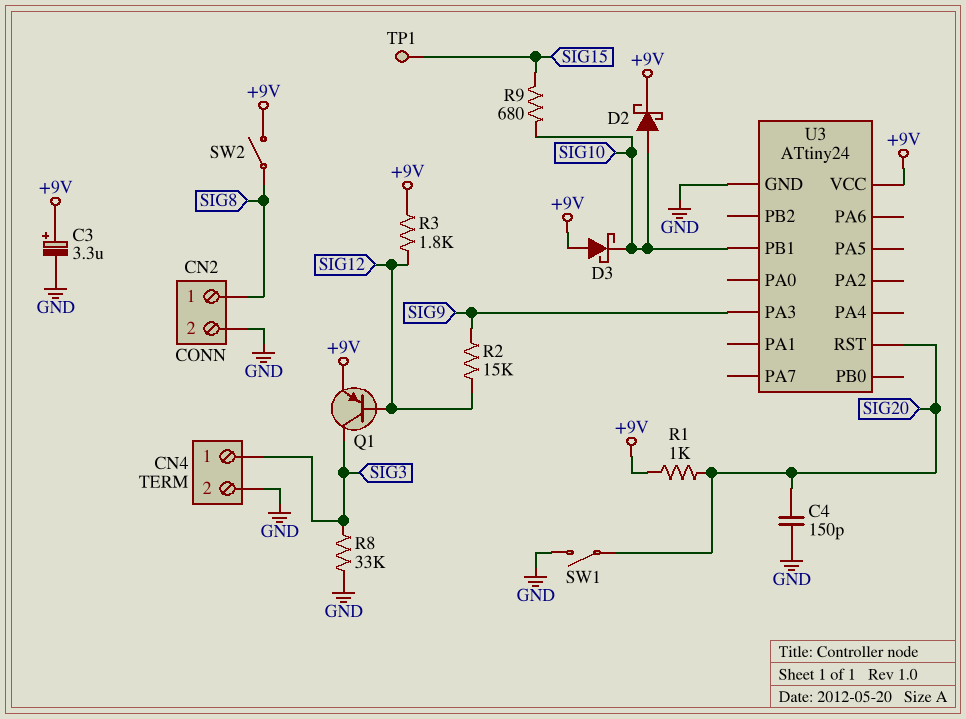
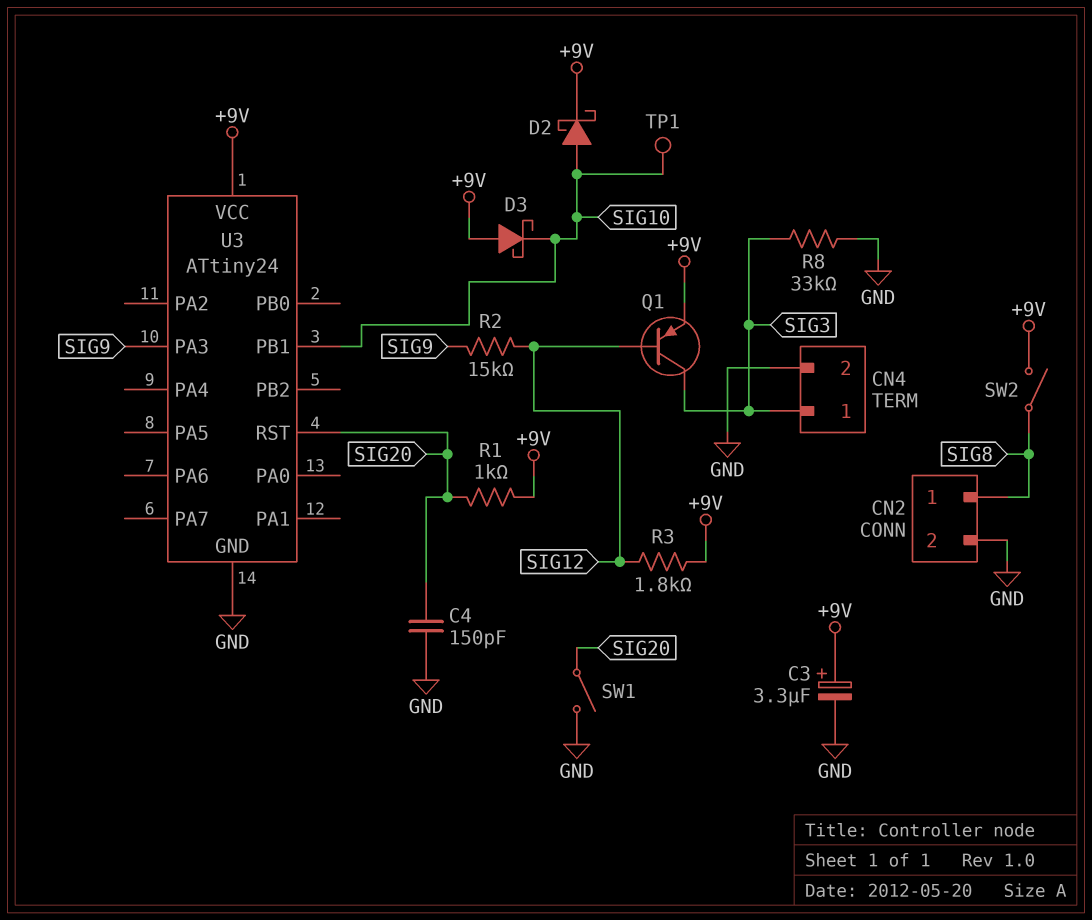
R9: 680 (SIG10, SIG15) -> none
TP1: test point (SIG15) -> test point (SIG10)

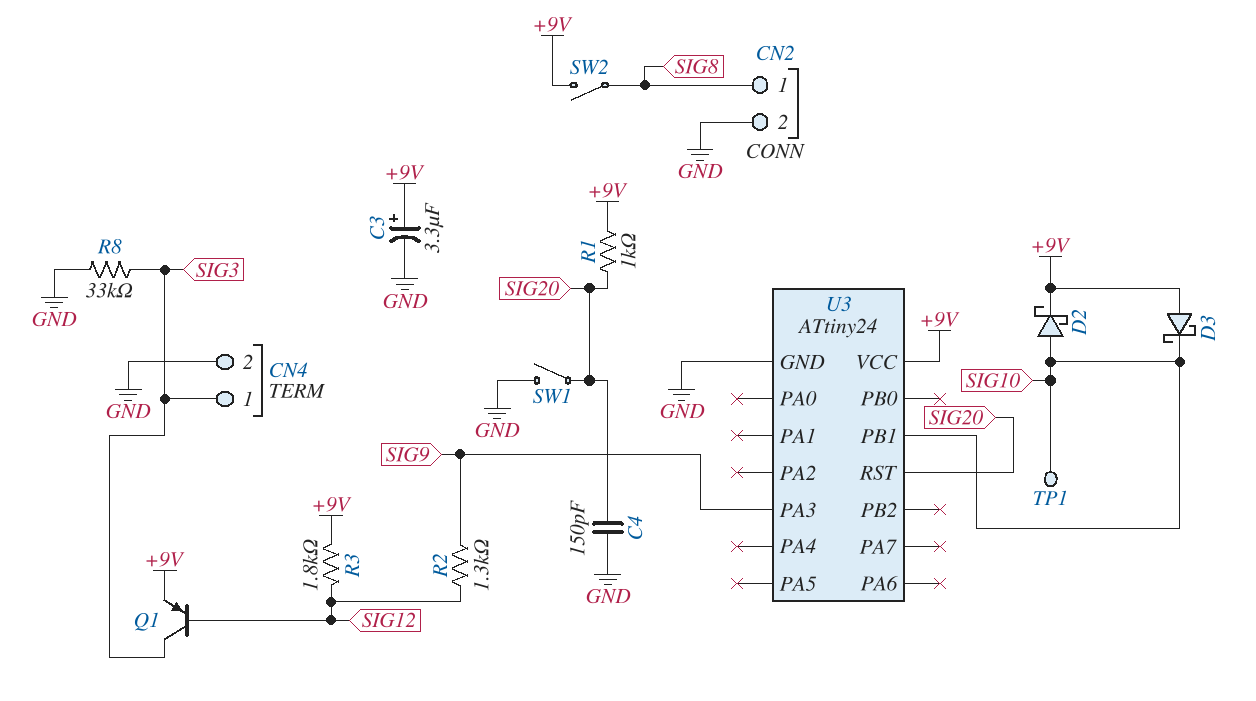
R2: 15k (SIG9, SIG12) -> 1.3k (SIG9, SIG12)

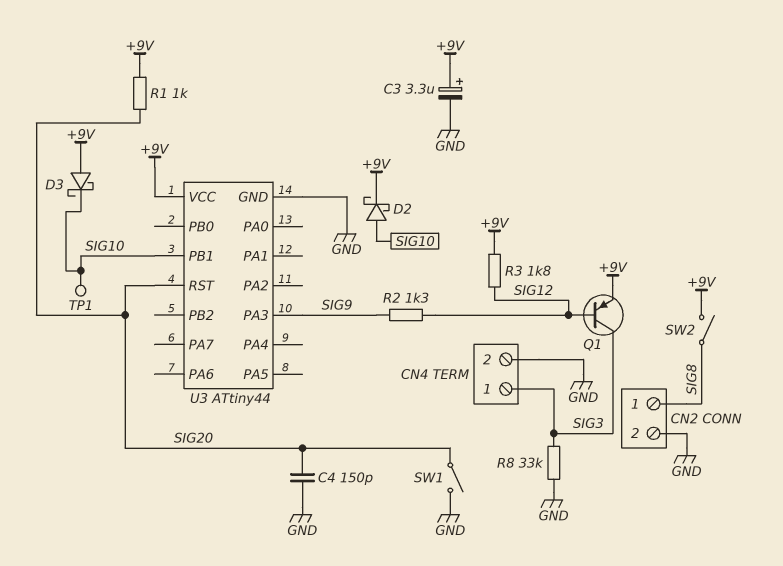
U3: ATtiny24 -> ATtiny44

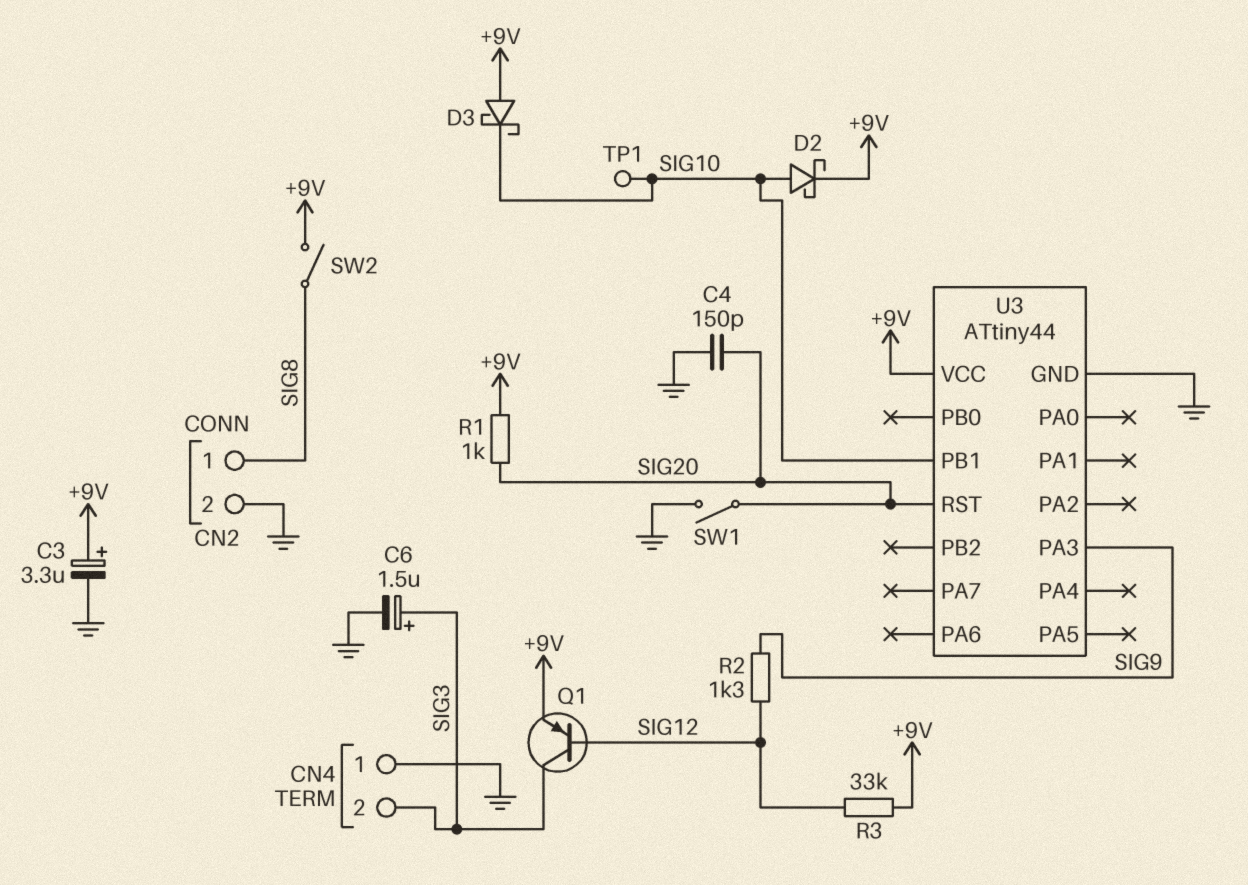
C6: none -> 1.5uF (plus SIG3, minus GND)
CN4 pin 1: SIG3 -> GND
CN4 pin 2: GND -> SIG3
R3: 1.8k (+9V, SIG12) -> 33k (+9V, SIG12)
R8: 33k (GND, SIG3) -> none

